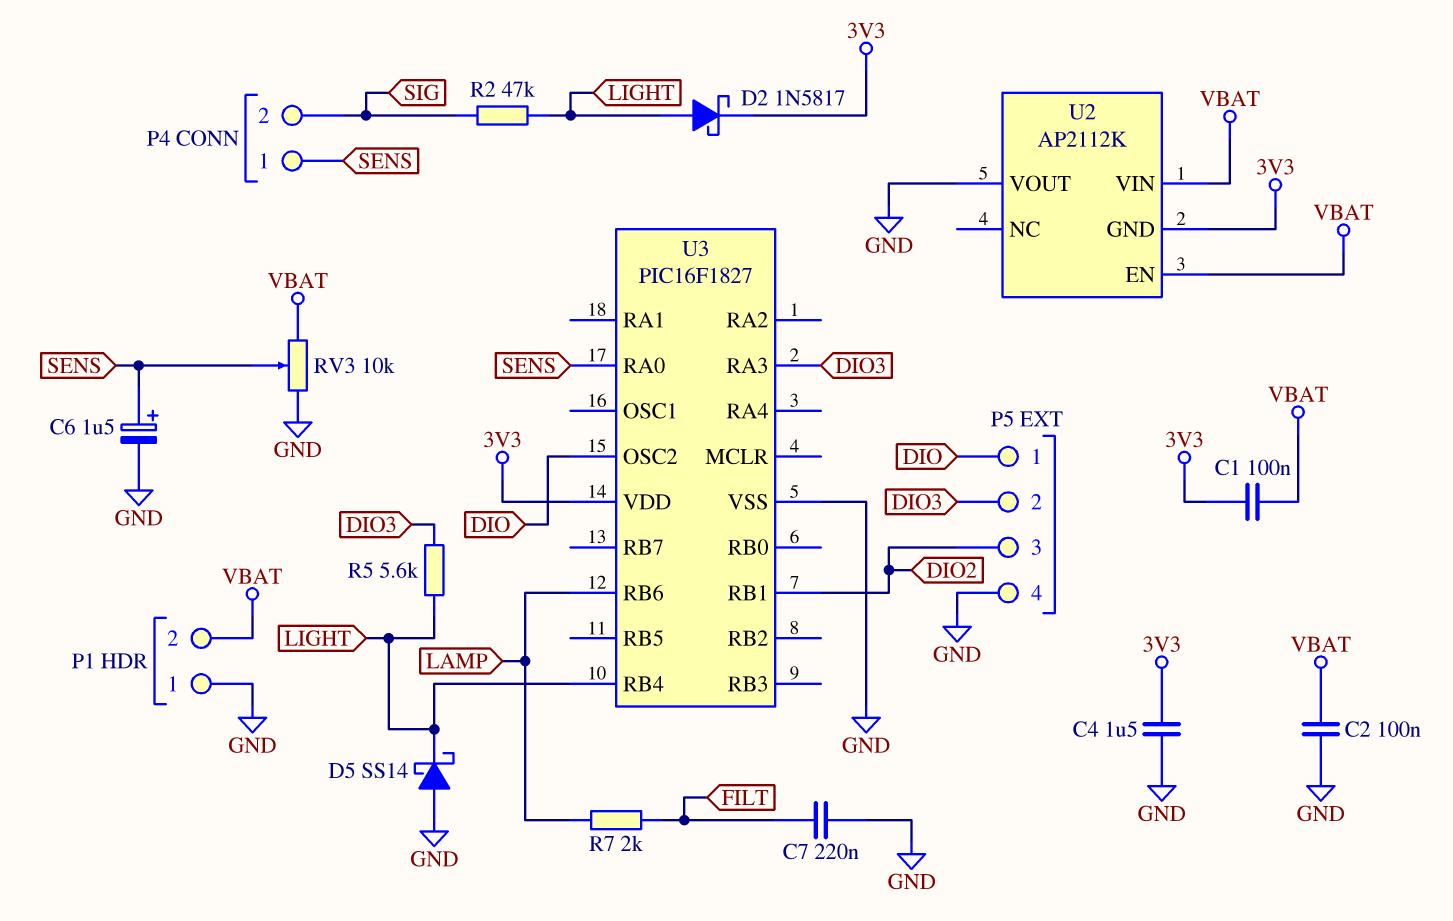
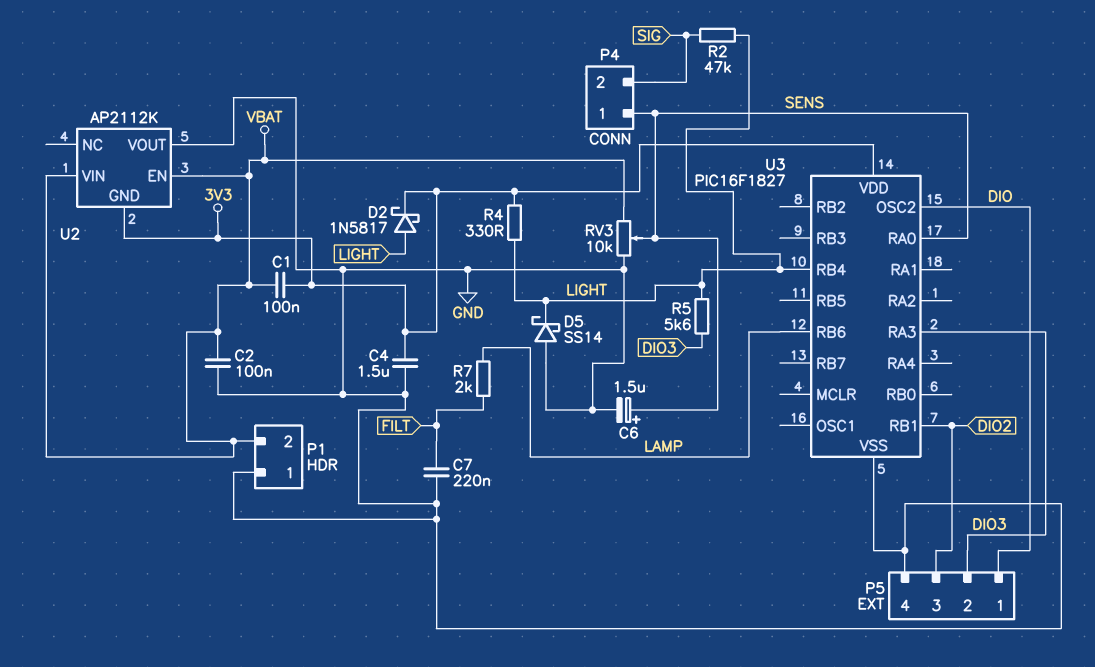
R4: none -> 330 (3V3, LIGHT)

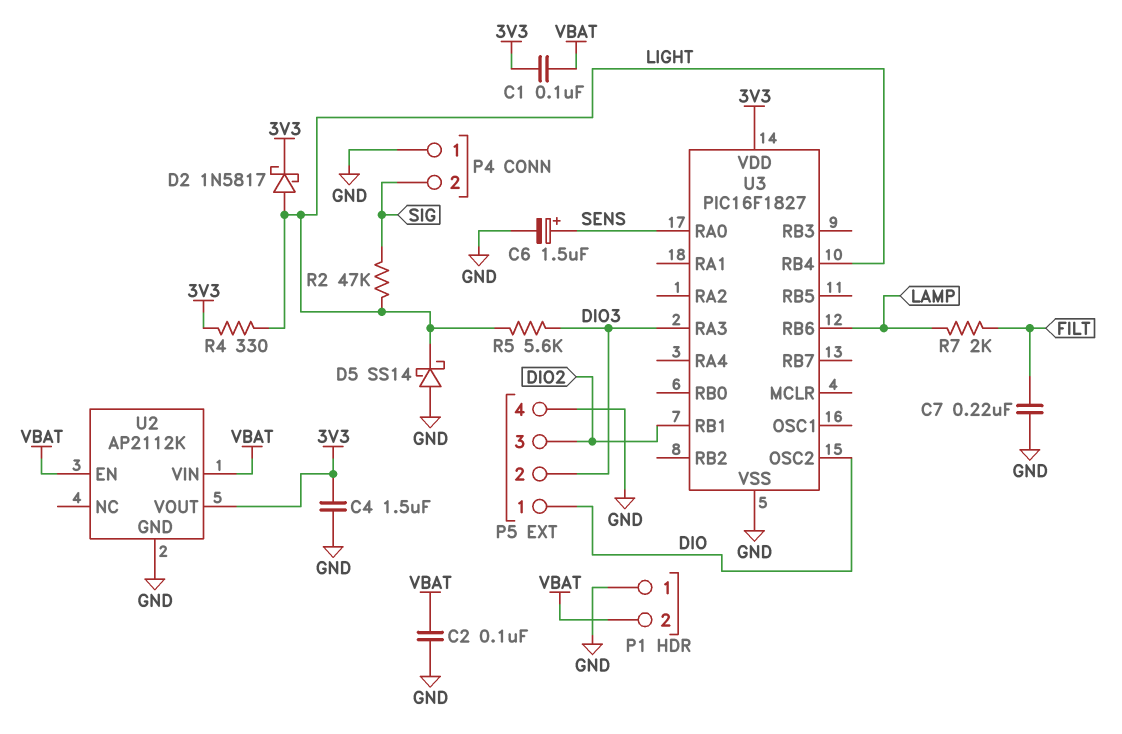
P4 pin 1: SENS -> GND
RV3: 10k (GND, VBAT, wiper SENS) -> none
U2 pin GND: 3V3 -> GND
U2 pin VOUT: GND -> 3V3

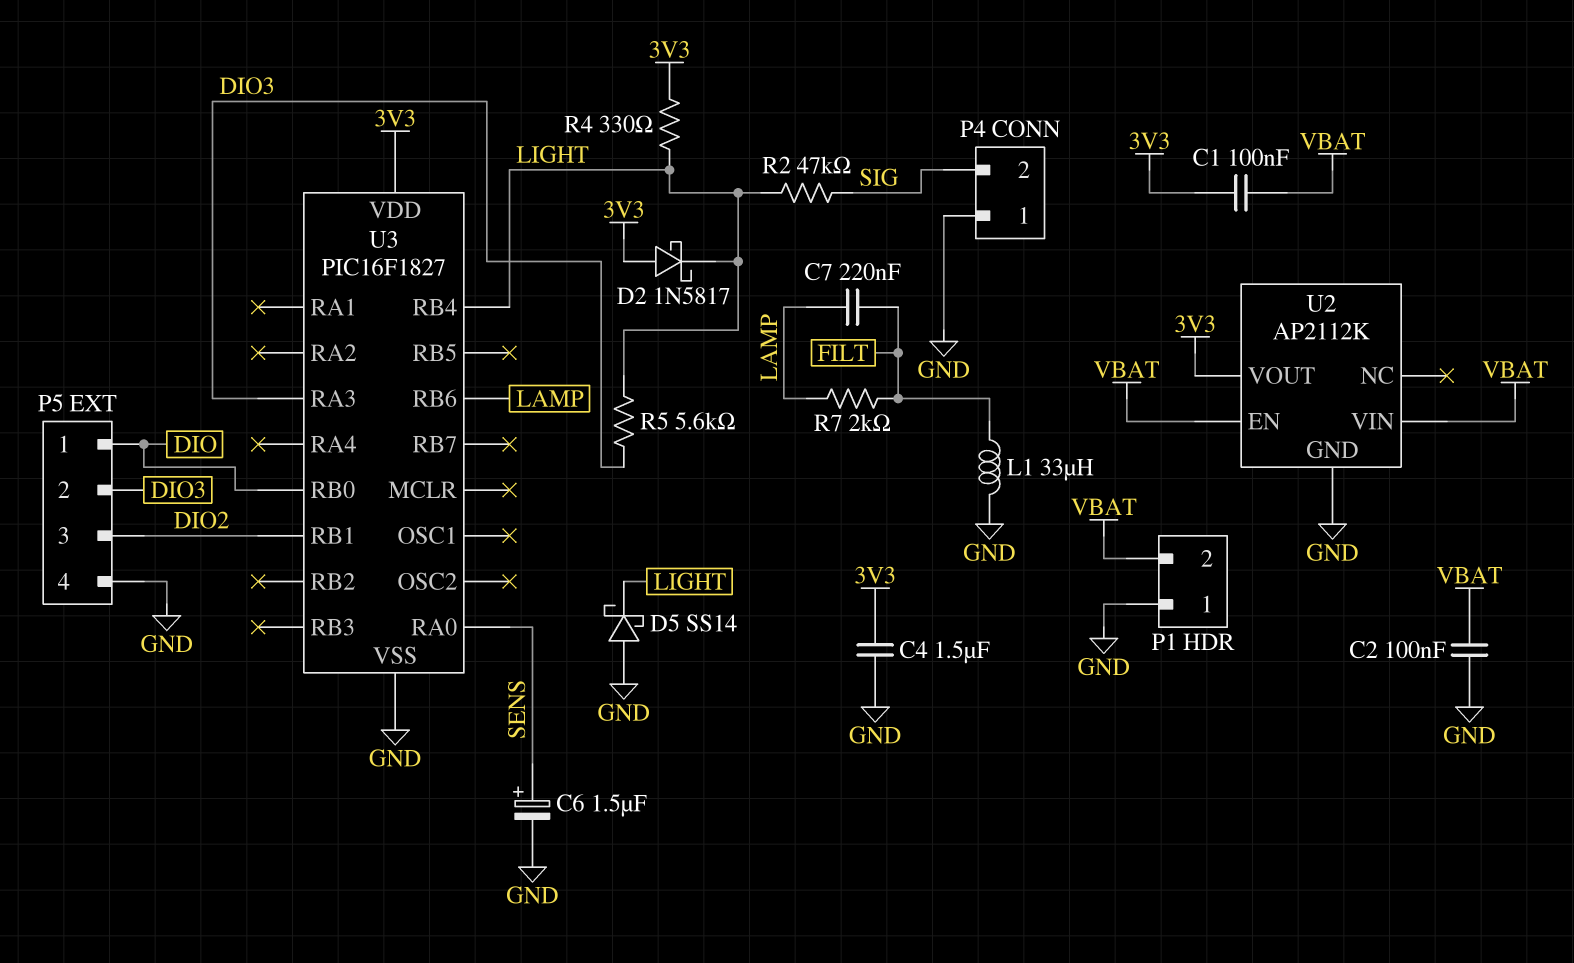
C7: 220nF (FILT, GND) -> 220nF (FILT, LAMP)
D2: schottky 1N5817 (A LIGHT, K 3V3) -> schottky 1N5817 (A 3V3, K LIGHT)
L1: none -> 33uH (FILT, GND)
U3 pin OSC2: DIO -> none
U3 pin RB0: none -> DIO

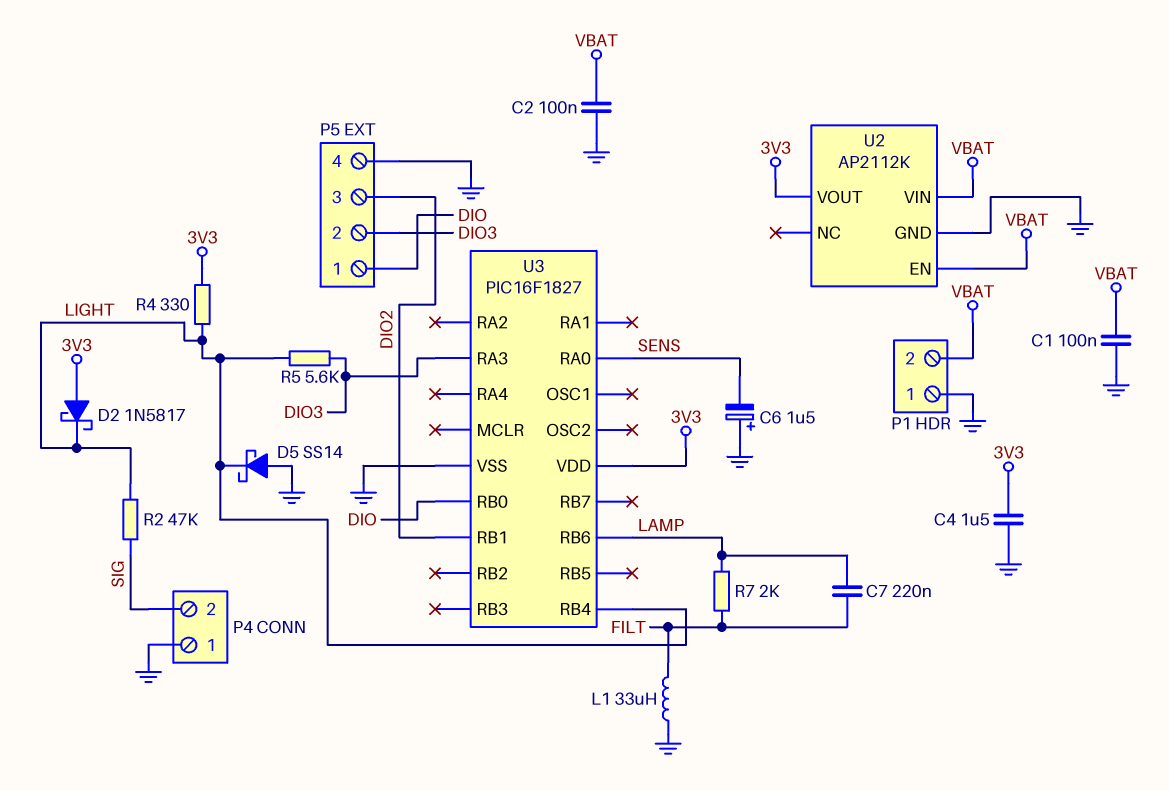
C1: 100nF (3V3, VBAT) -> 100nF (GND, VBAT)
C6: 1.5uF (plus SENS, minus GND) -> 1.5uF (plus GND, minus SENS)

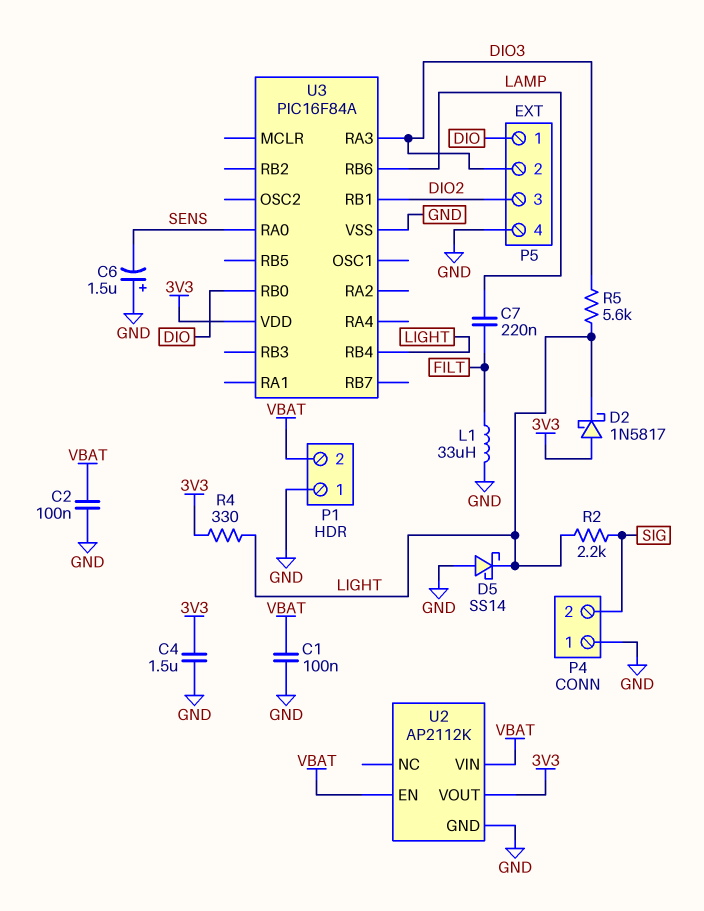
R2: 47k (LIGHT, SIG) -> 2.2k (LIGHT, SIG)
R7: 2k (FILT, LAMP) -> none
U3: PIC16F1827 -> PIC16F84A

